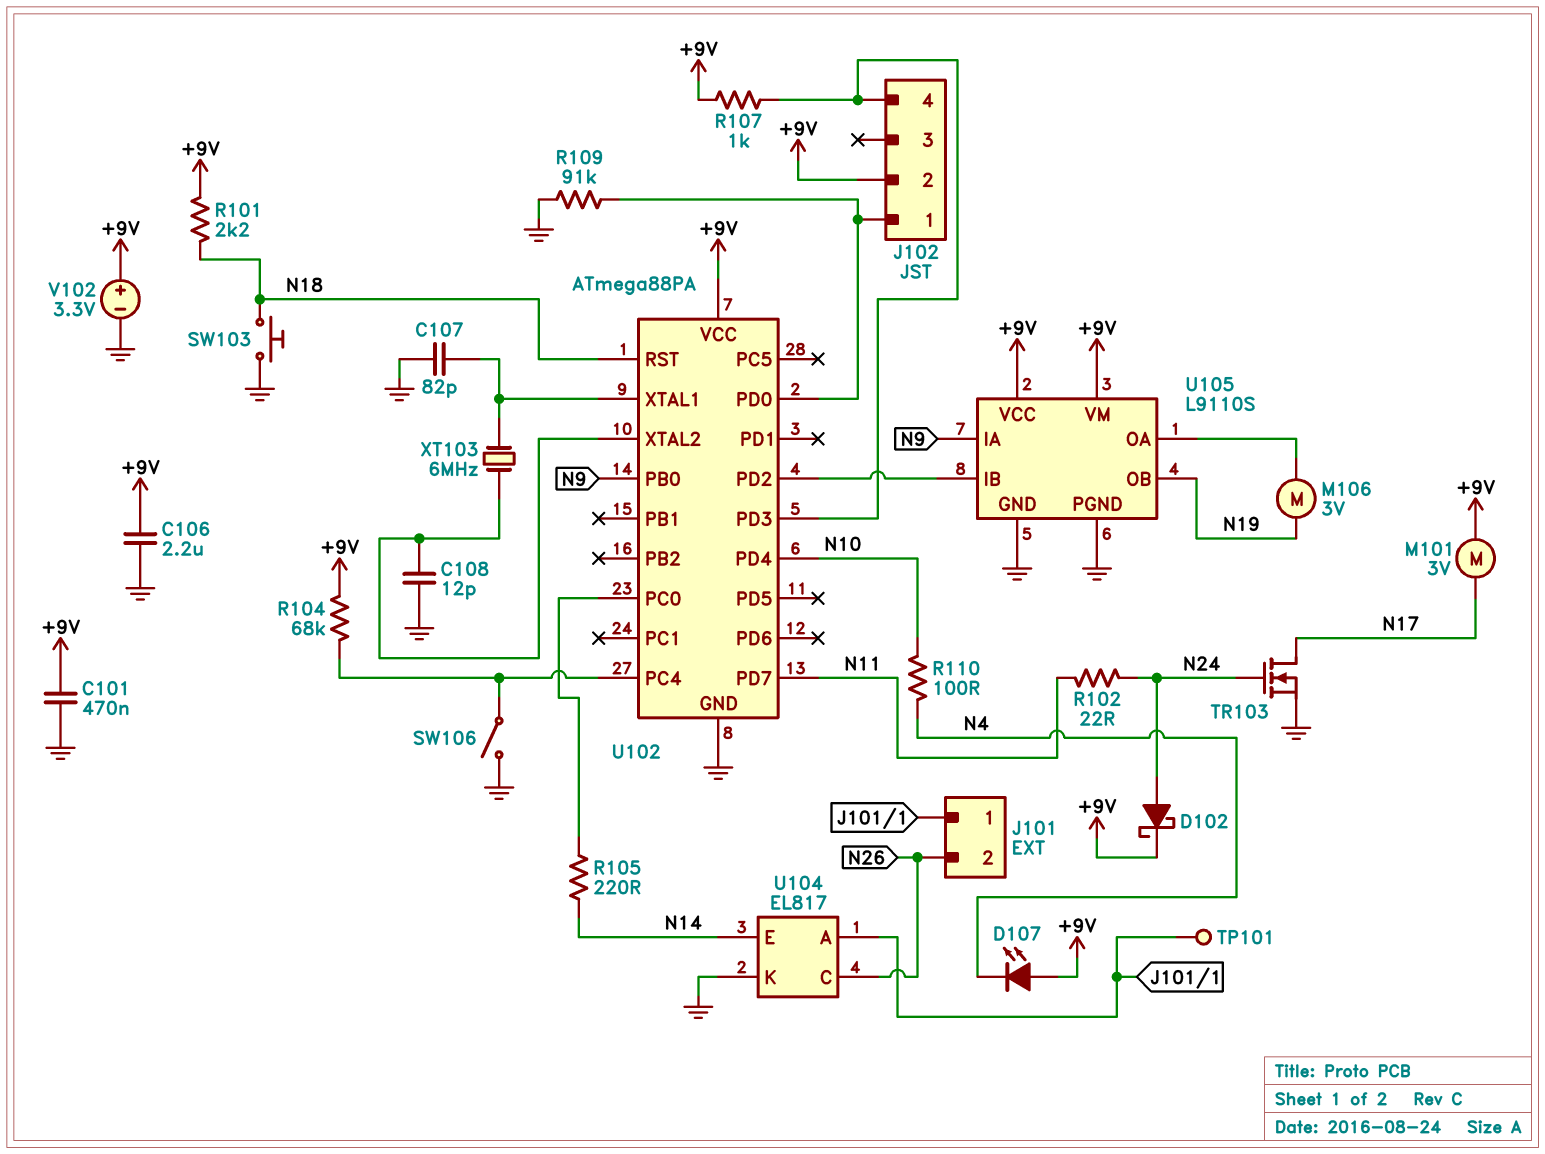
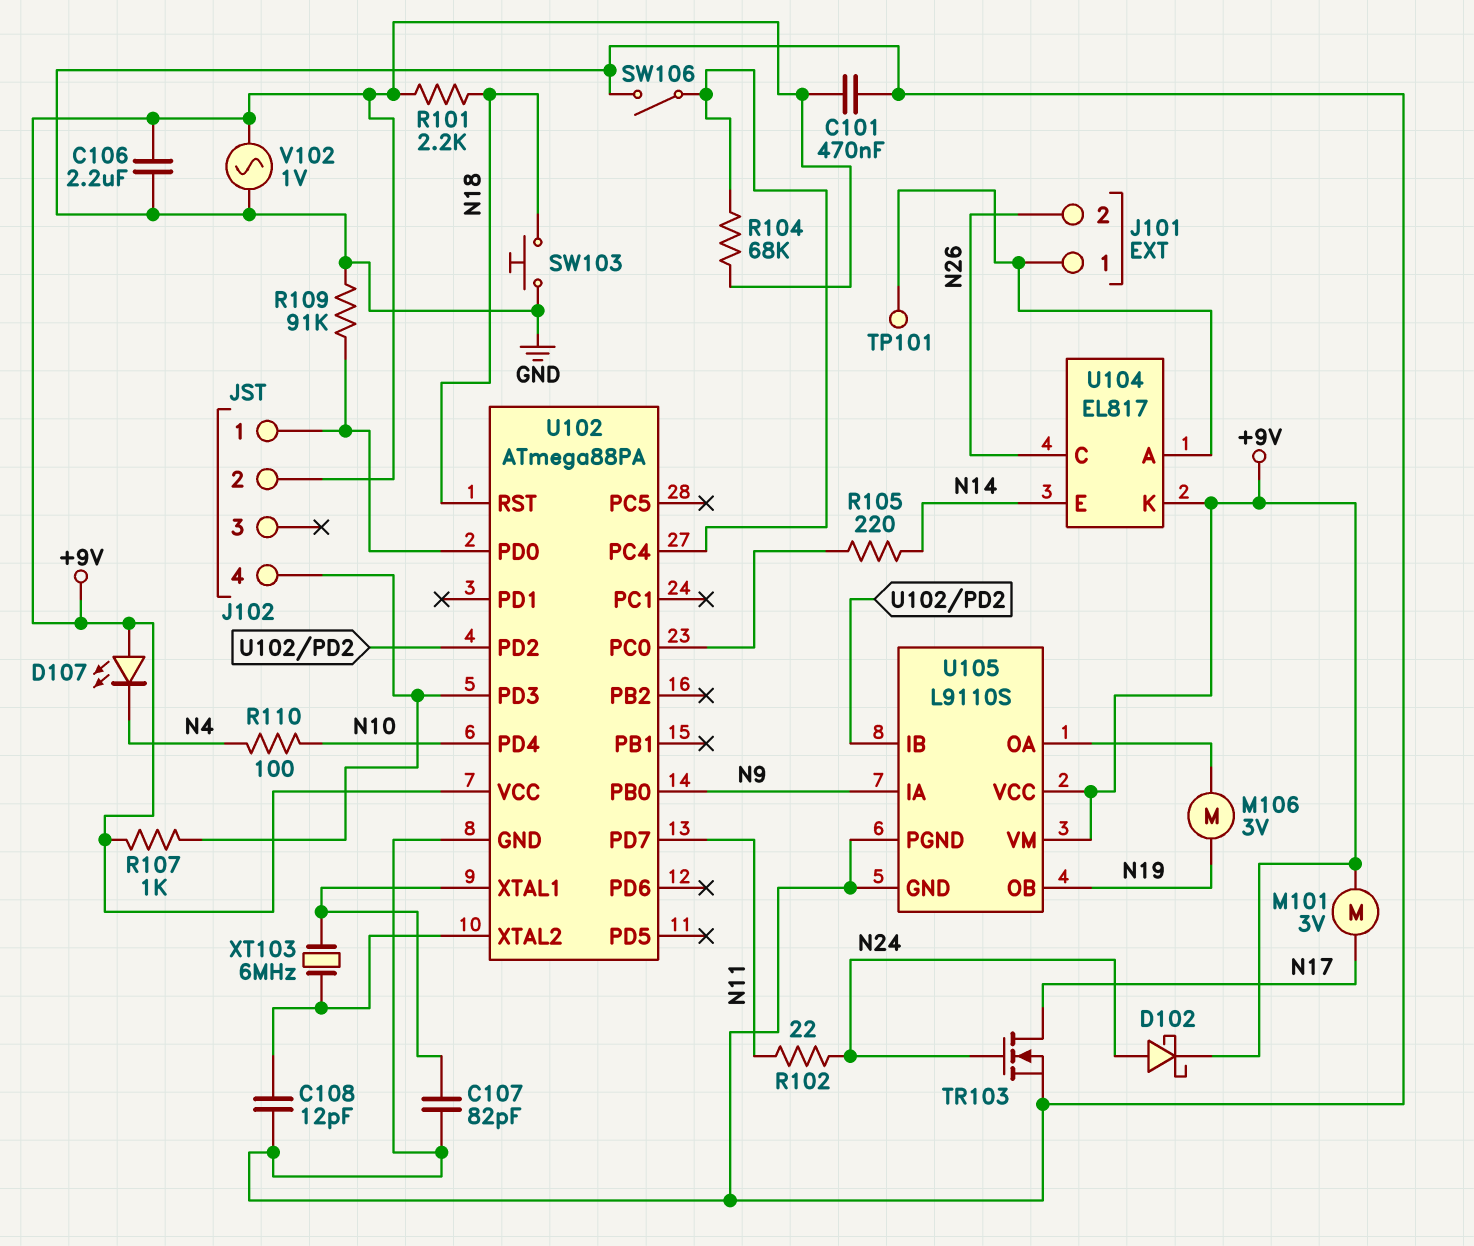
U104 pin K: GND -> +9V
V102: 3.3V (plus +9V, minus GND) -> AC 1V (+9V, GND)

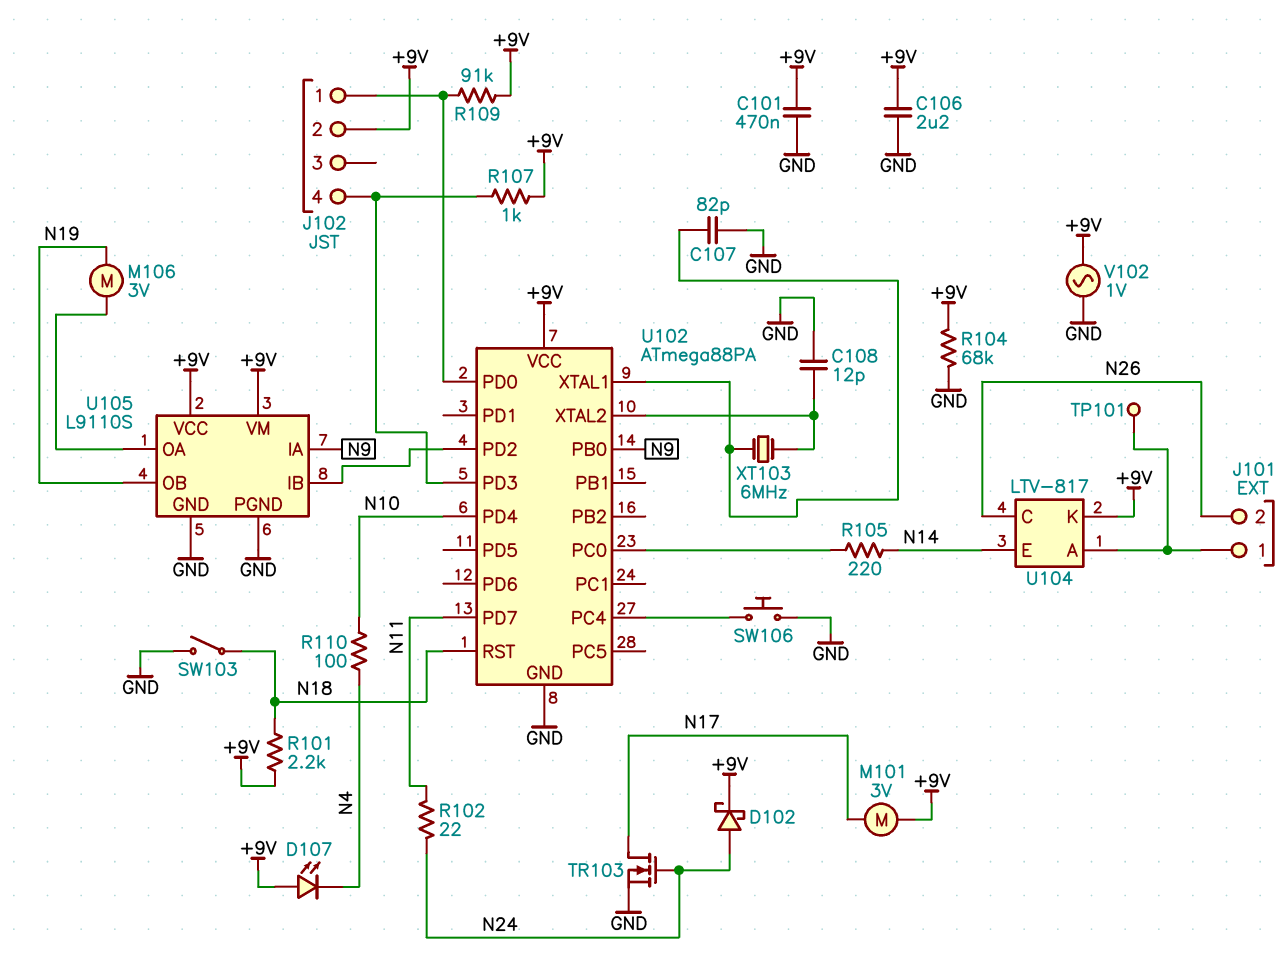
R104: 68k (+9V, U102/PC4) -> 68k (+9V, GND)
R109: 91k (GND, J102/1) -> 91k (+9V, J102/1)
SW103: button (GND, N18) -> switch (GND, N18)
SW106: switch (GND, U102/PC4) -> button (GND, U102/PC4)
U104: EL817 -> LTV-817

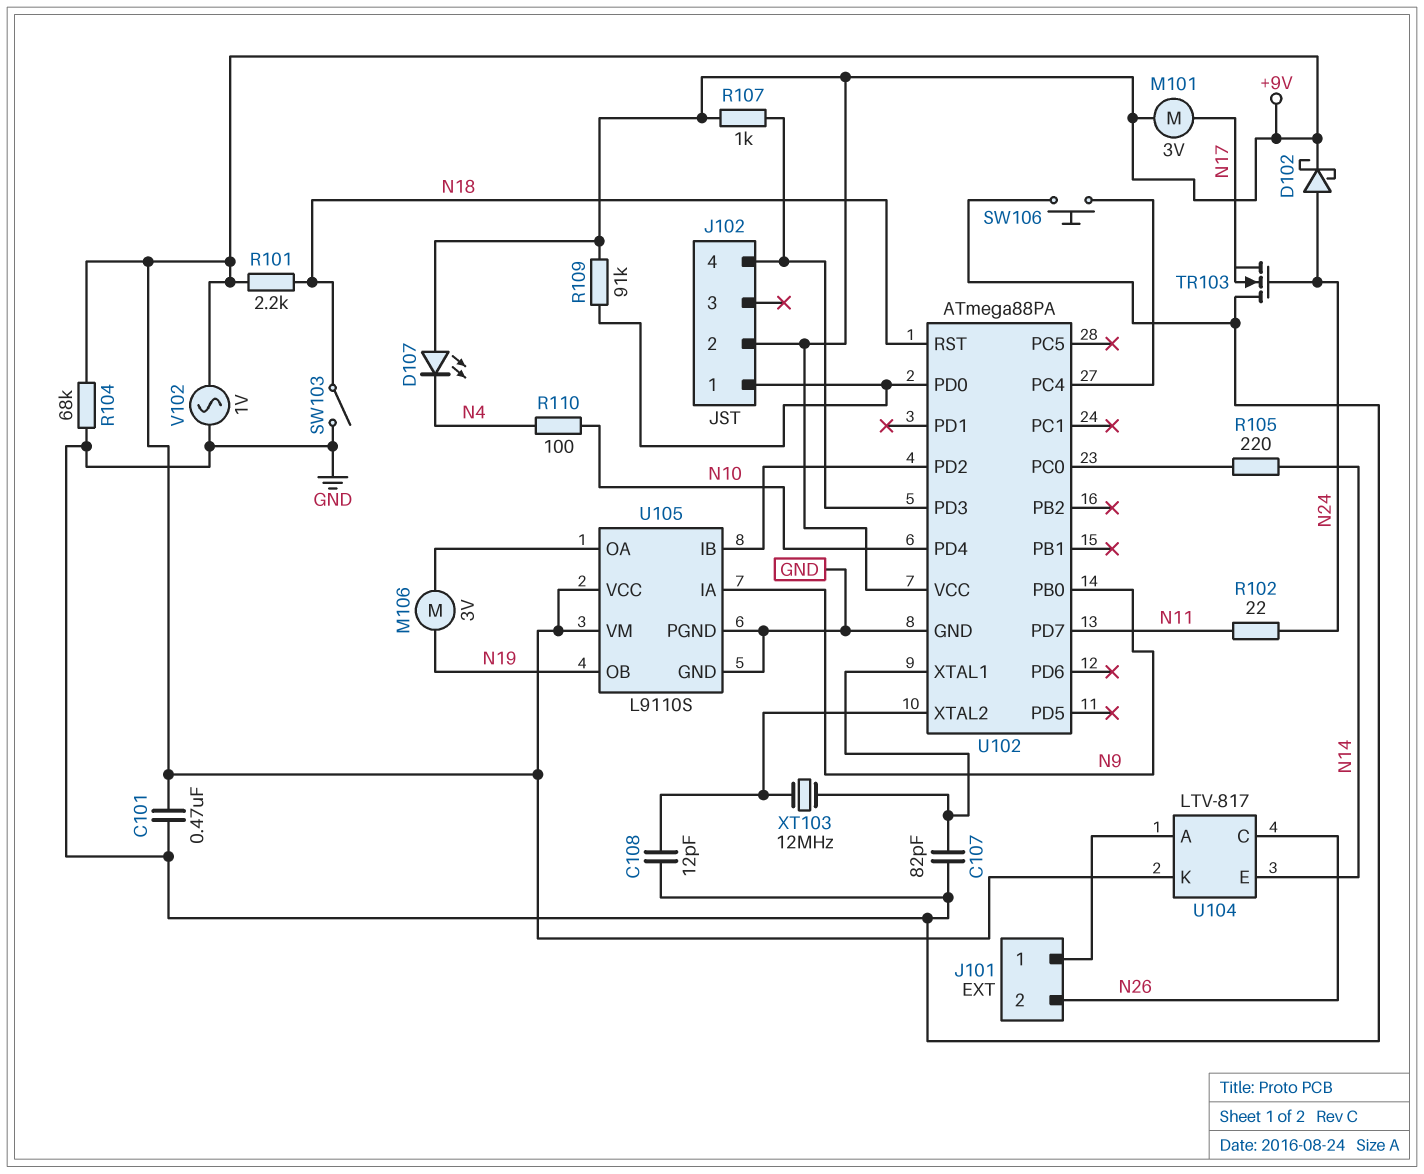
C106: 2.2uF (+9V, GND) -> none
TP101: test point (J101/1) -> none
TR103: NMOS (G N24, D N17, S GND) -> NMOS (G N24, D GND, S N17)
XT103: 6MHz (U102/XTAL1, U102/XTAL2) -> 12MHz (U102/XTAL1, U102/XTAL2)

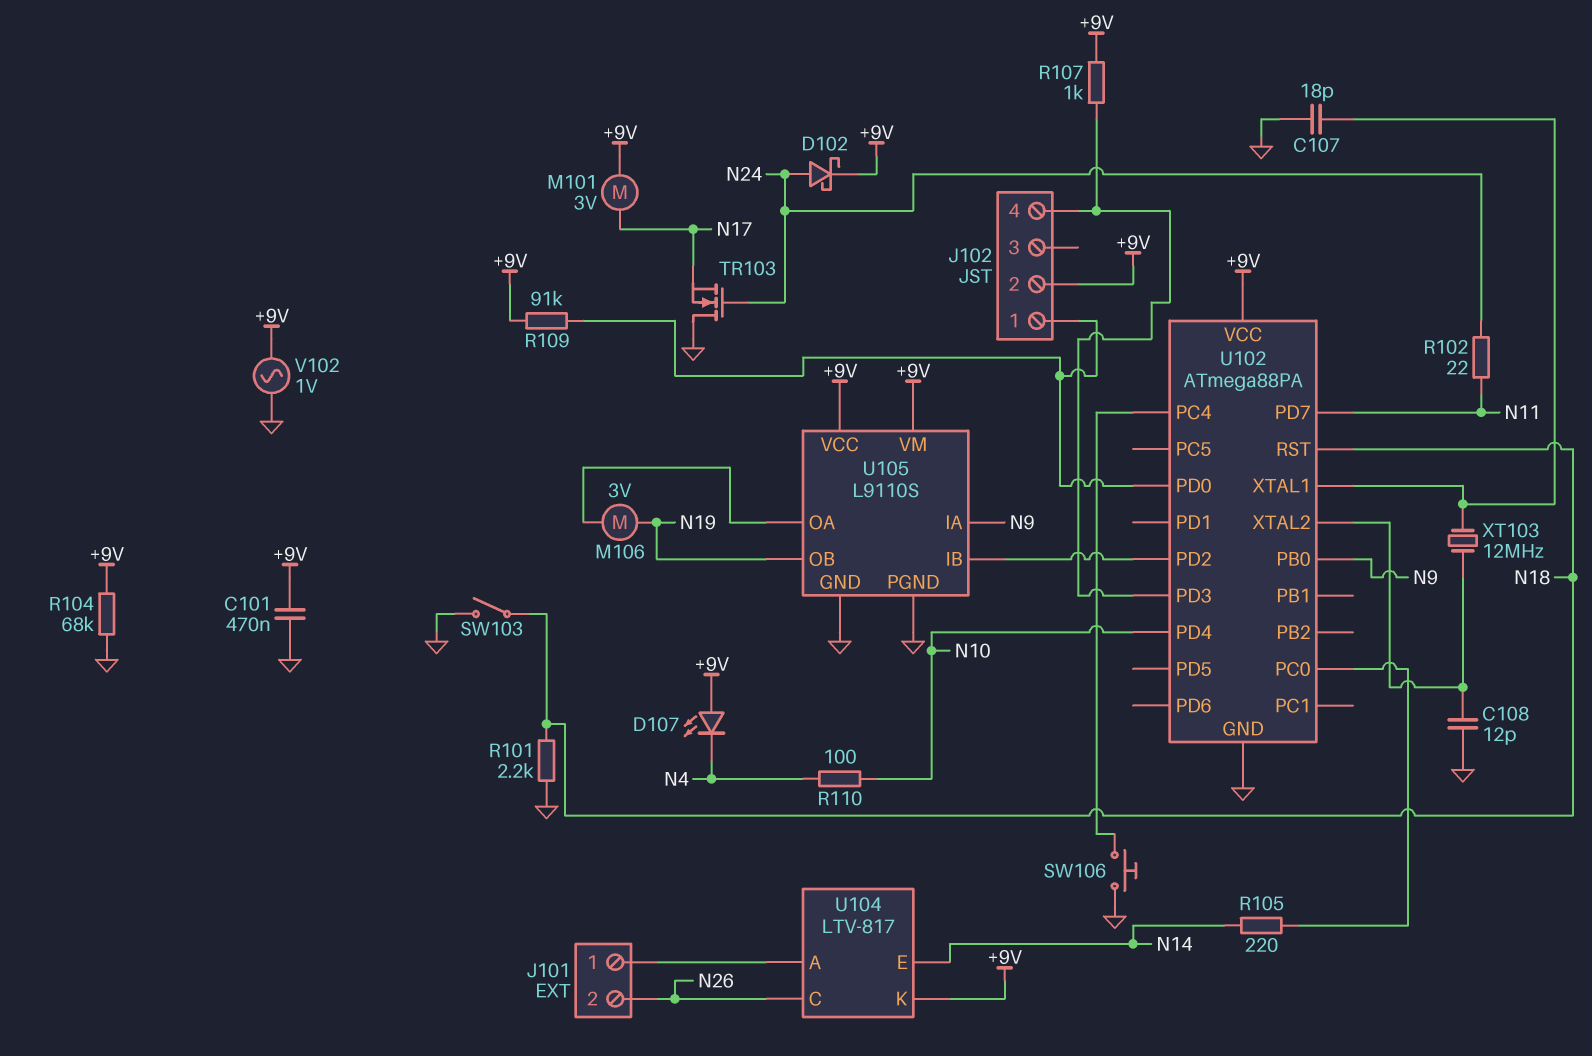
C107: 82pF (GND, U102/XTAL1) -> 18pF (GND, U102/XTAL1)
R101: 2.2k (+9V, N18) -> 2.2k (GND, N18)

